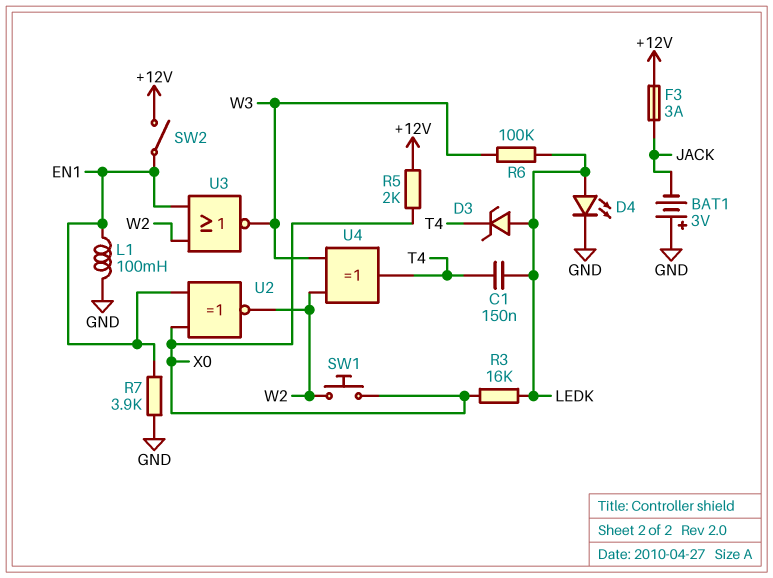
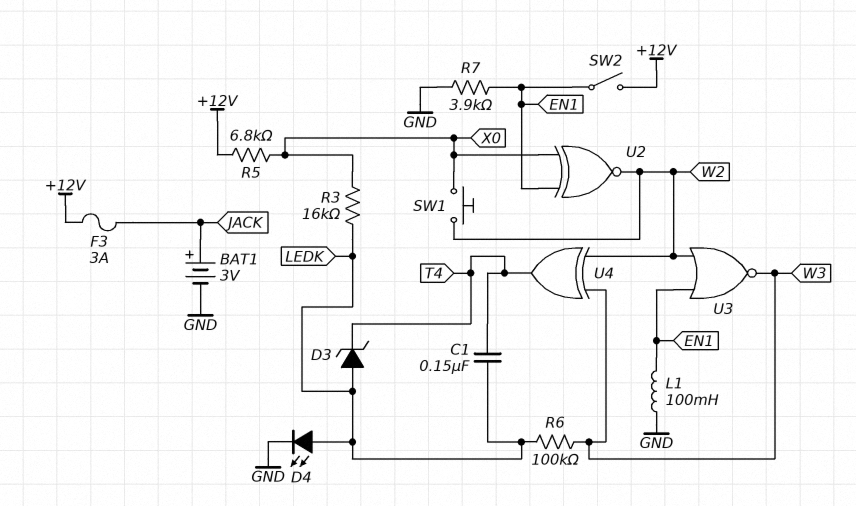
BAT1: 3V (plus GND, minus JACK) -> 3V (plus JACK, minus GND)
R5: 2k (+12V, X0) -> 6.8k (+12V, X0)

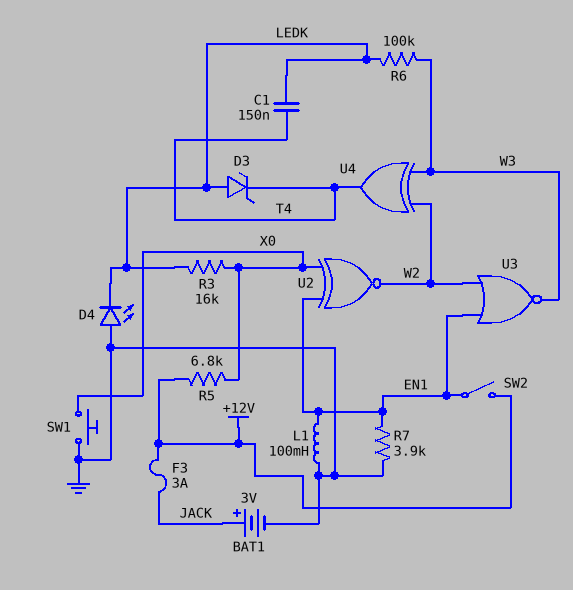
D4: LED (A LEDK, K GND) -> LED (A GND, K LEDK)
SW1: button (W2, X0) -> button (GND, X0)

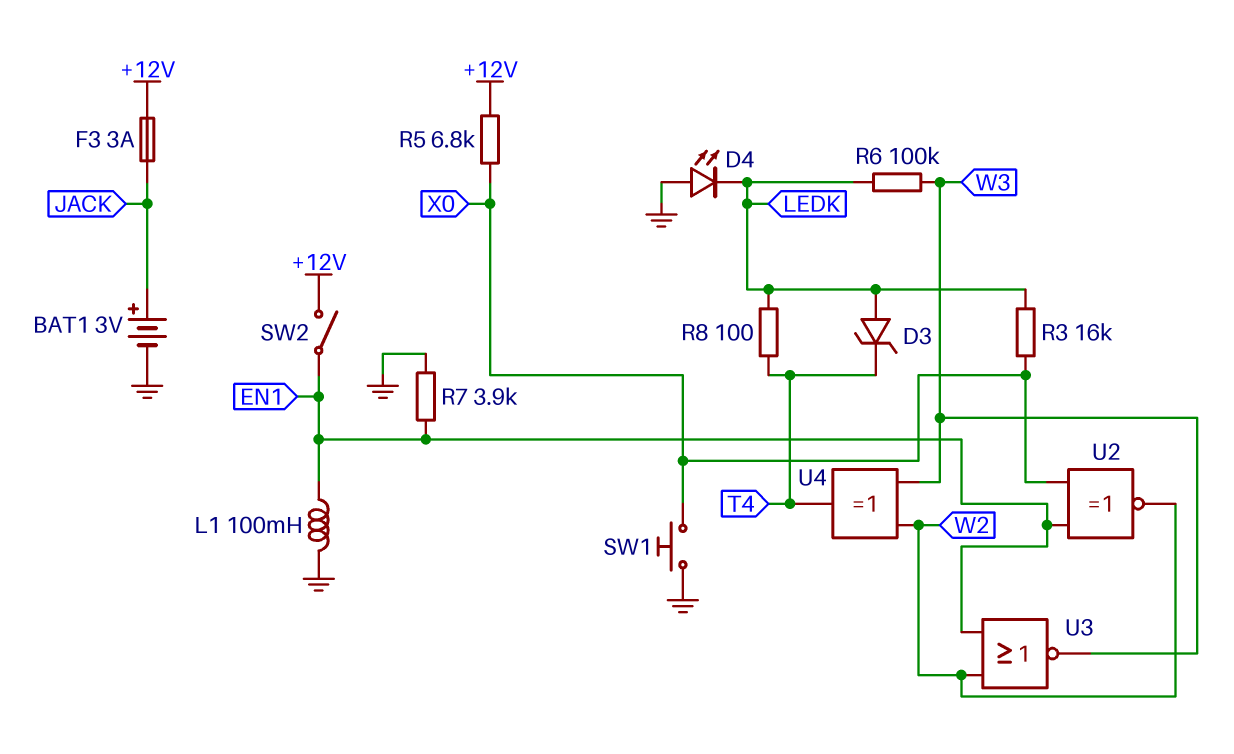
C1: 150nF (LEDK, T4) -> none
R8: none -> 100 (LEDK, T4)

